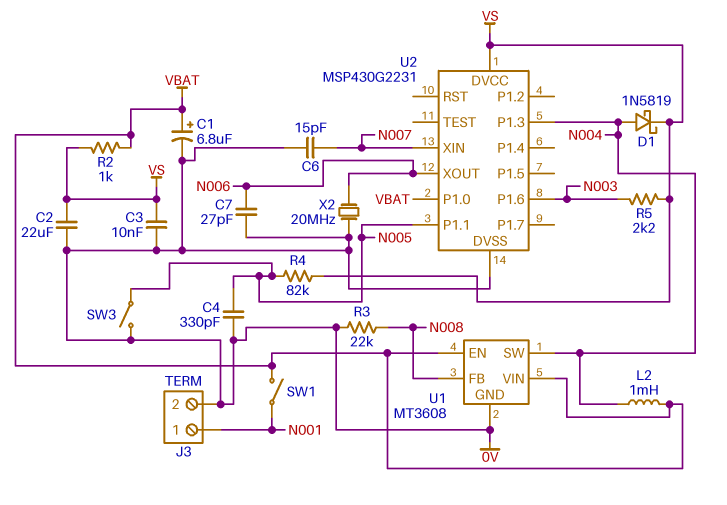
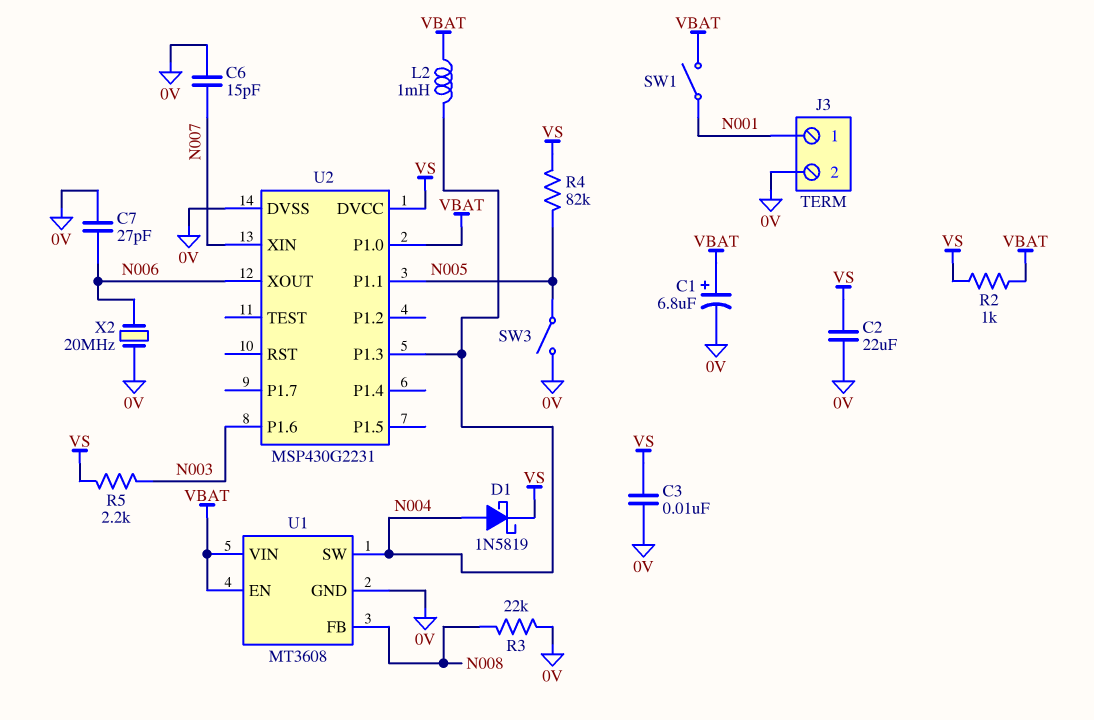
C4: 330pF (0V, N005) -> none

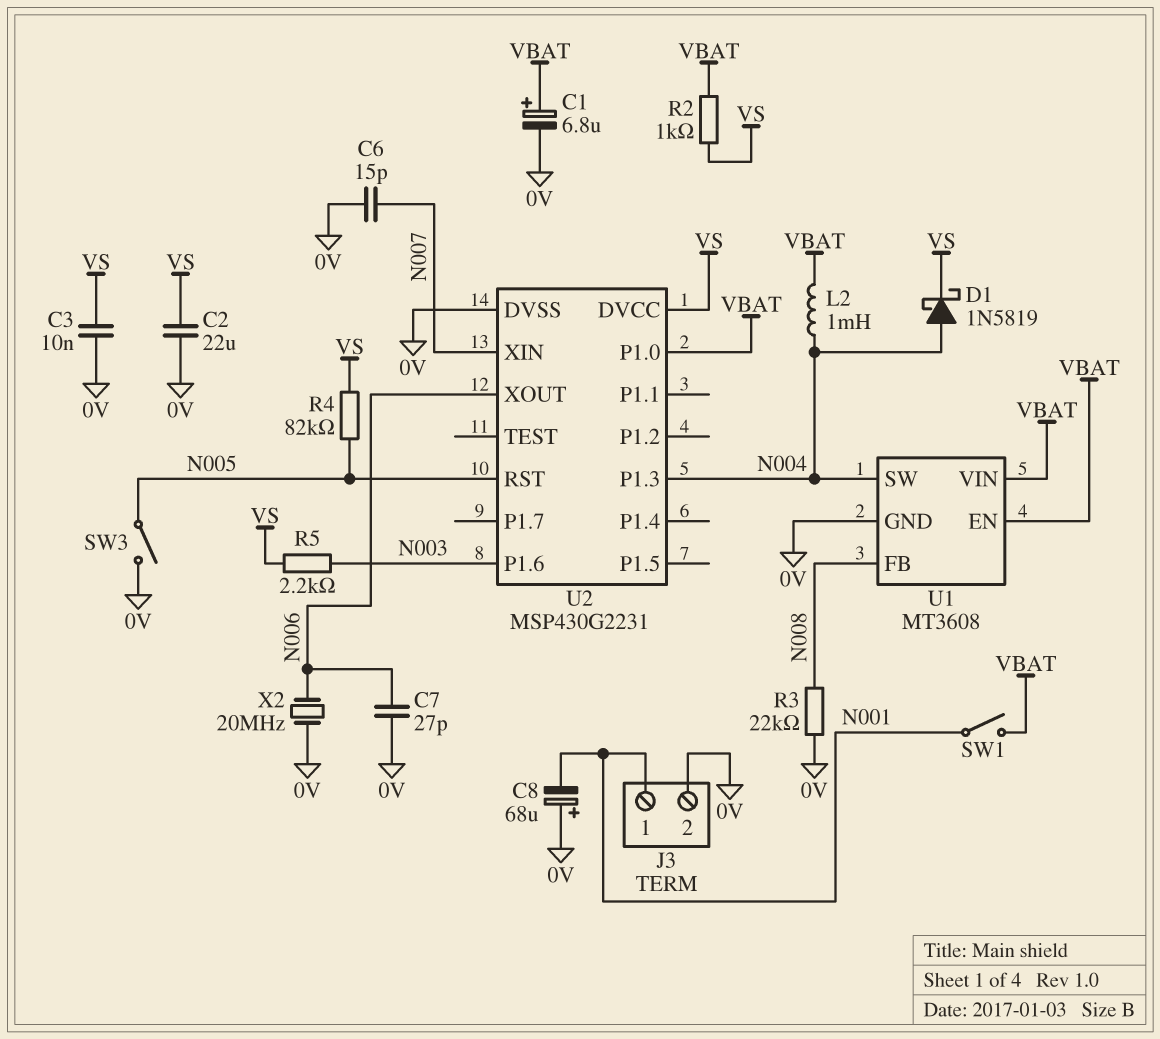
C8: none -> 68uF (plus 0V, minus N001)
U2 pin P1.1: N005 -> none
U2 pin RST: none -> N005

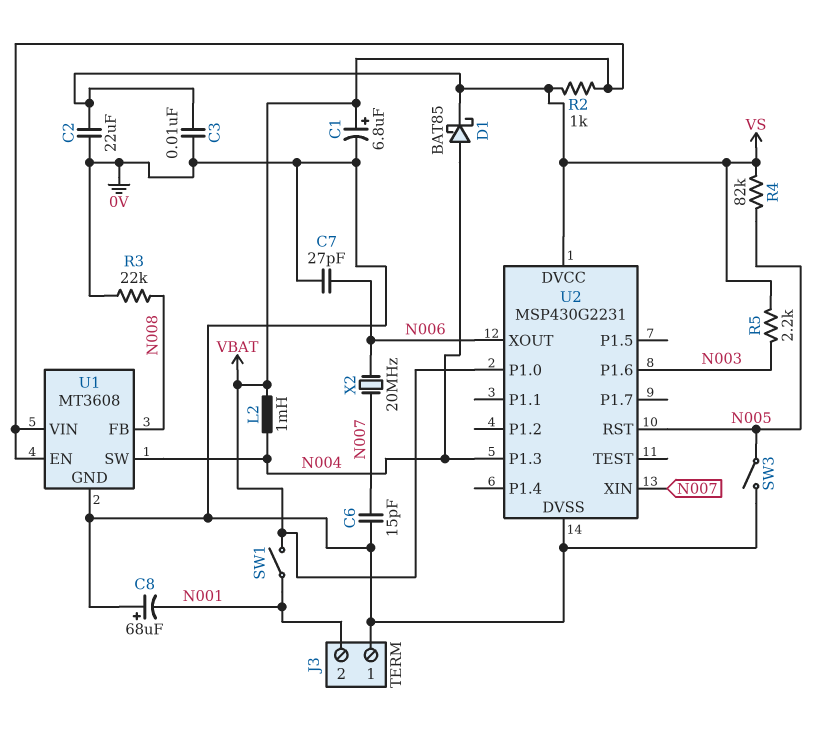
D1: schottky 1N5819 (A N004, K VS) -> schottky BAT85 (A N004, K VS)
J3 pin 1: N001 -> 0V
J3 pin 2: 0V -> N001
X2: 20MHz (0V, N006) -> 20MHz (N006, N007)

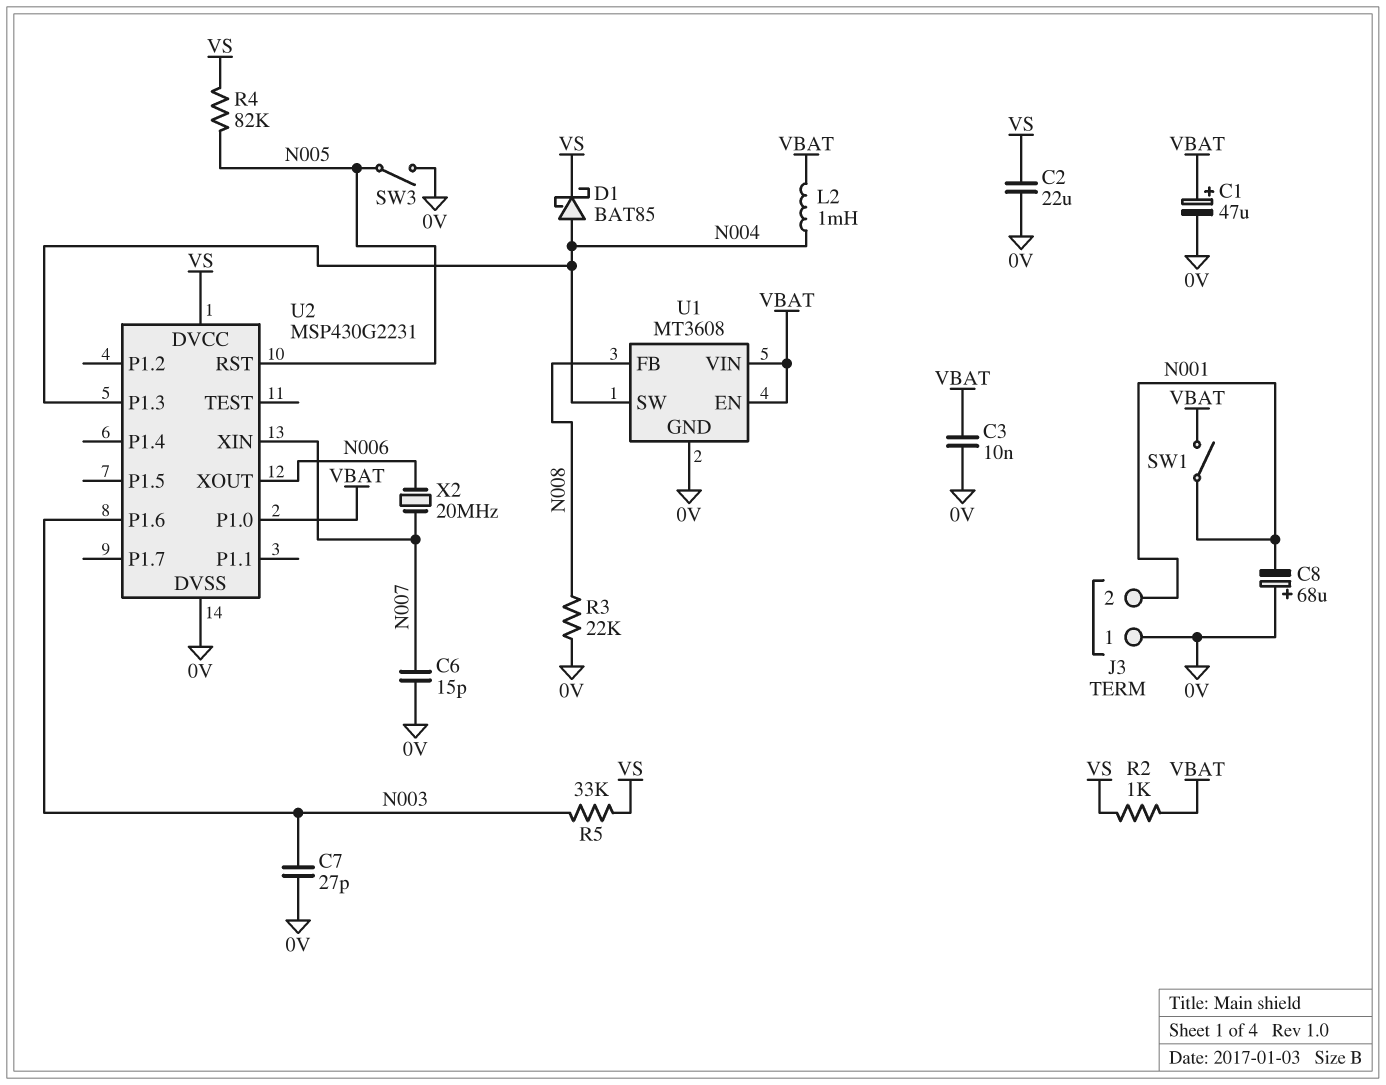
C1: 6.8uF (plus VBAT, minus 0V) -> 47uF (plus VBAT, minus 0V)
C3: 10nF (0V, VS) -> 10nF (0V, VBAT)
C7: 27pF (0V, N006) -> 27pF (0V, N003)
R5: 2.2k (N003, VS) -> 33k (N003, VS)

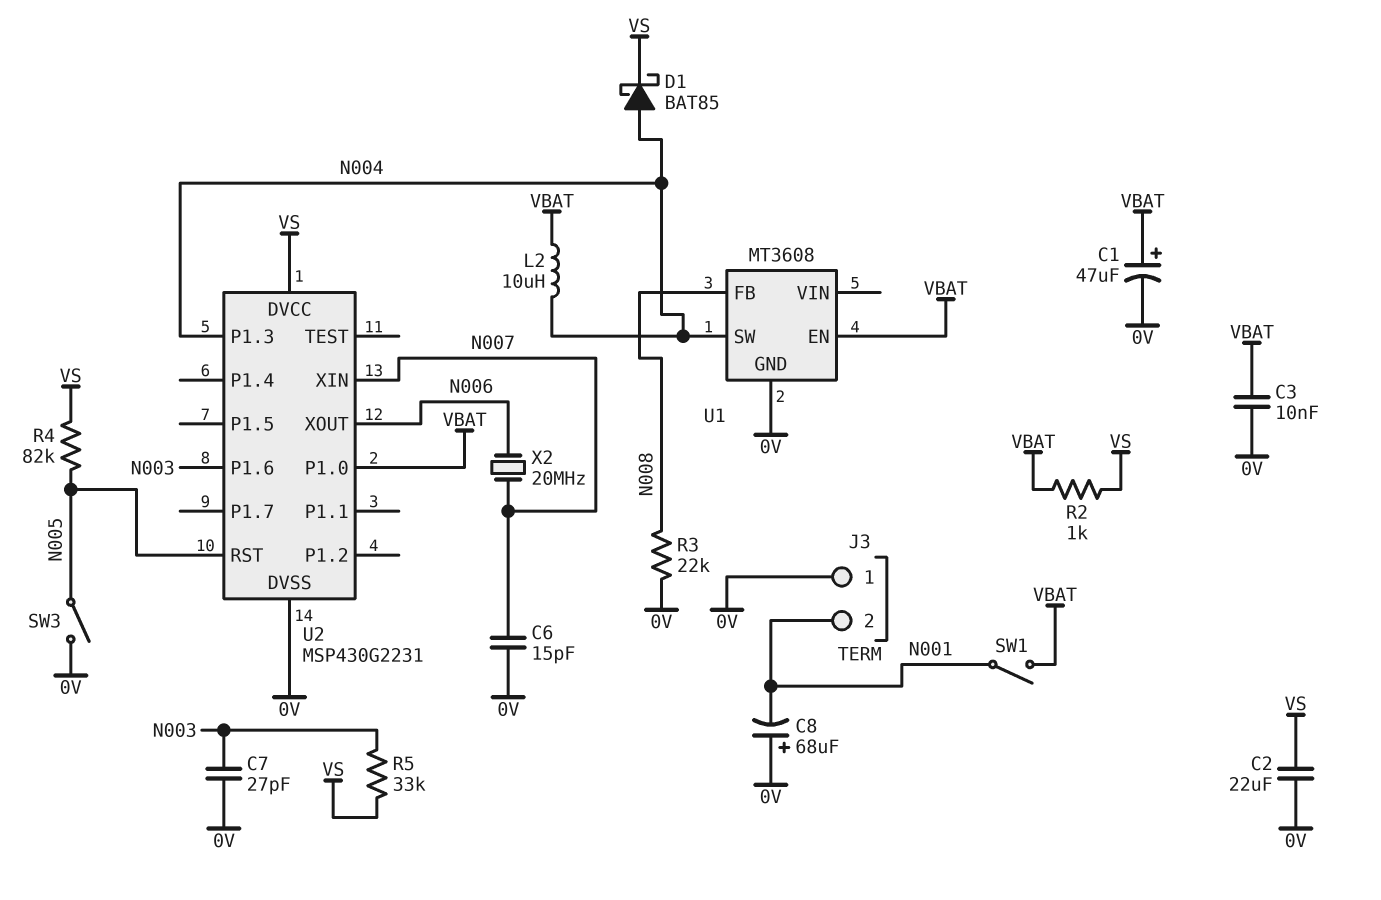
L2: 1mH (N004, VBAT) -> 10uH (N004, VBAT)
U1 pin VIN: VBAT -> none

